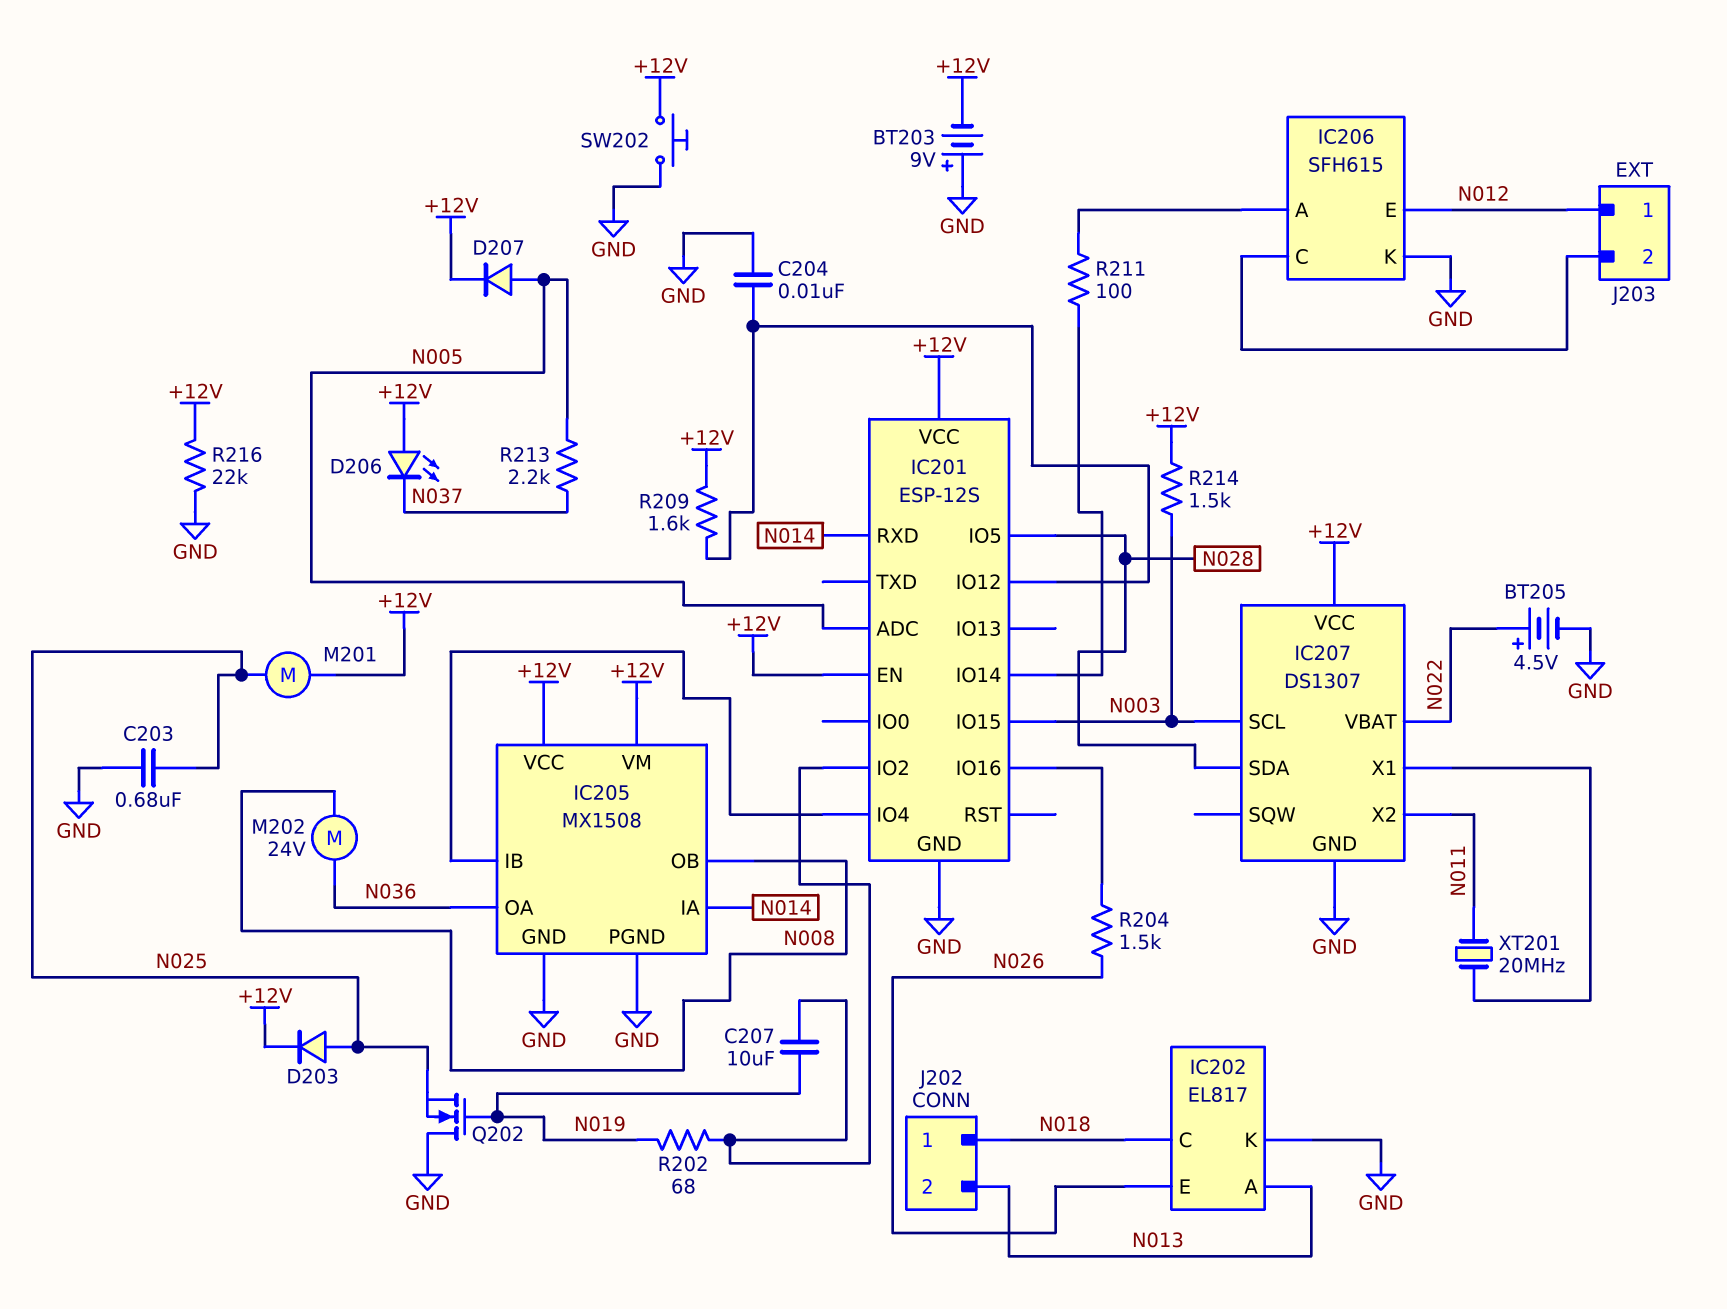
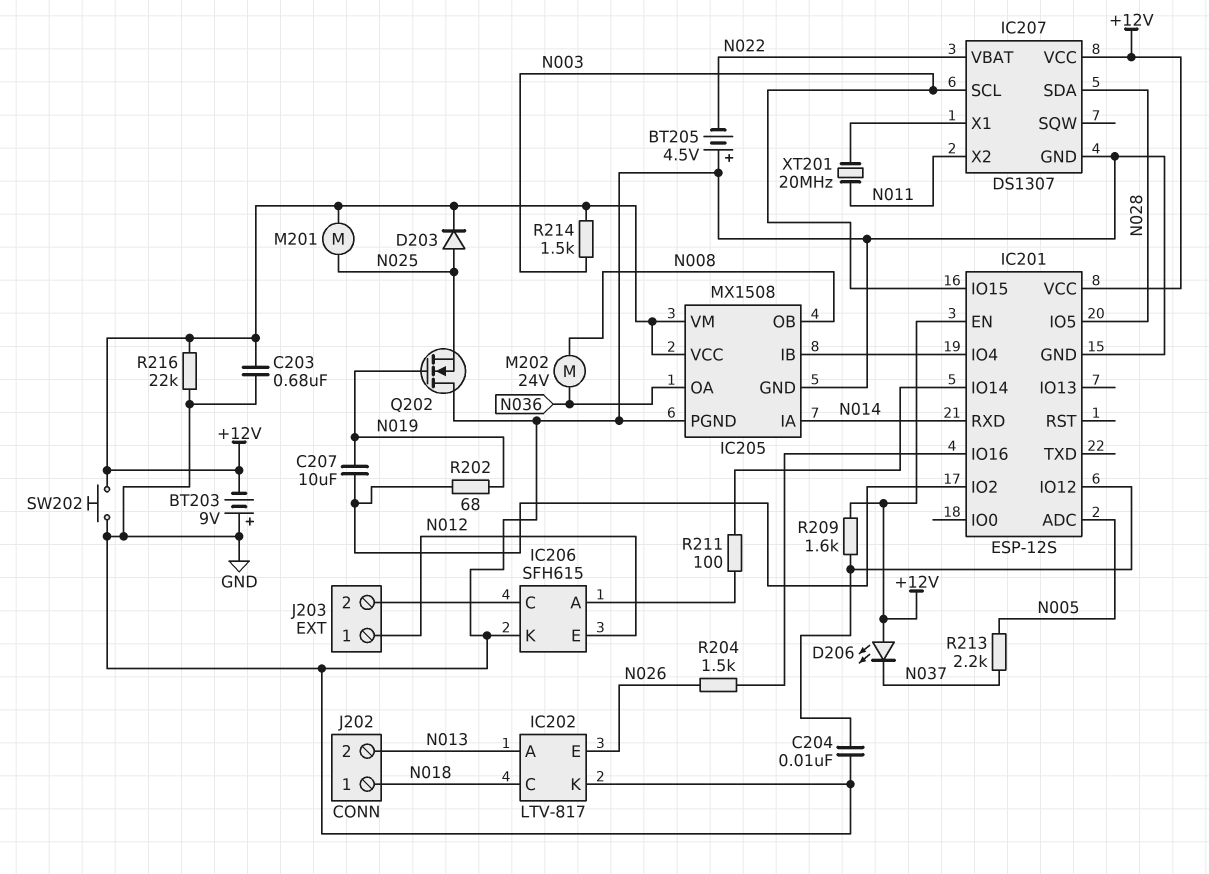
BT205: 4.5V (plus N022, minus GND) -> 4.5V (plus GND, minus N022)
C203: 680nF (GND, N025) -> 680nF (+12V, GND)
D207: diode (A N005, K +12V) -> none
IC202: EL817 -> LTV-817

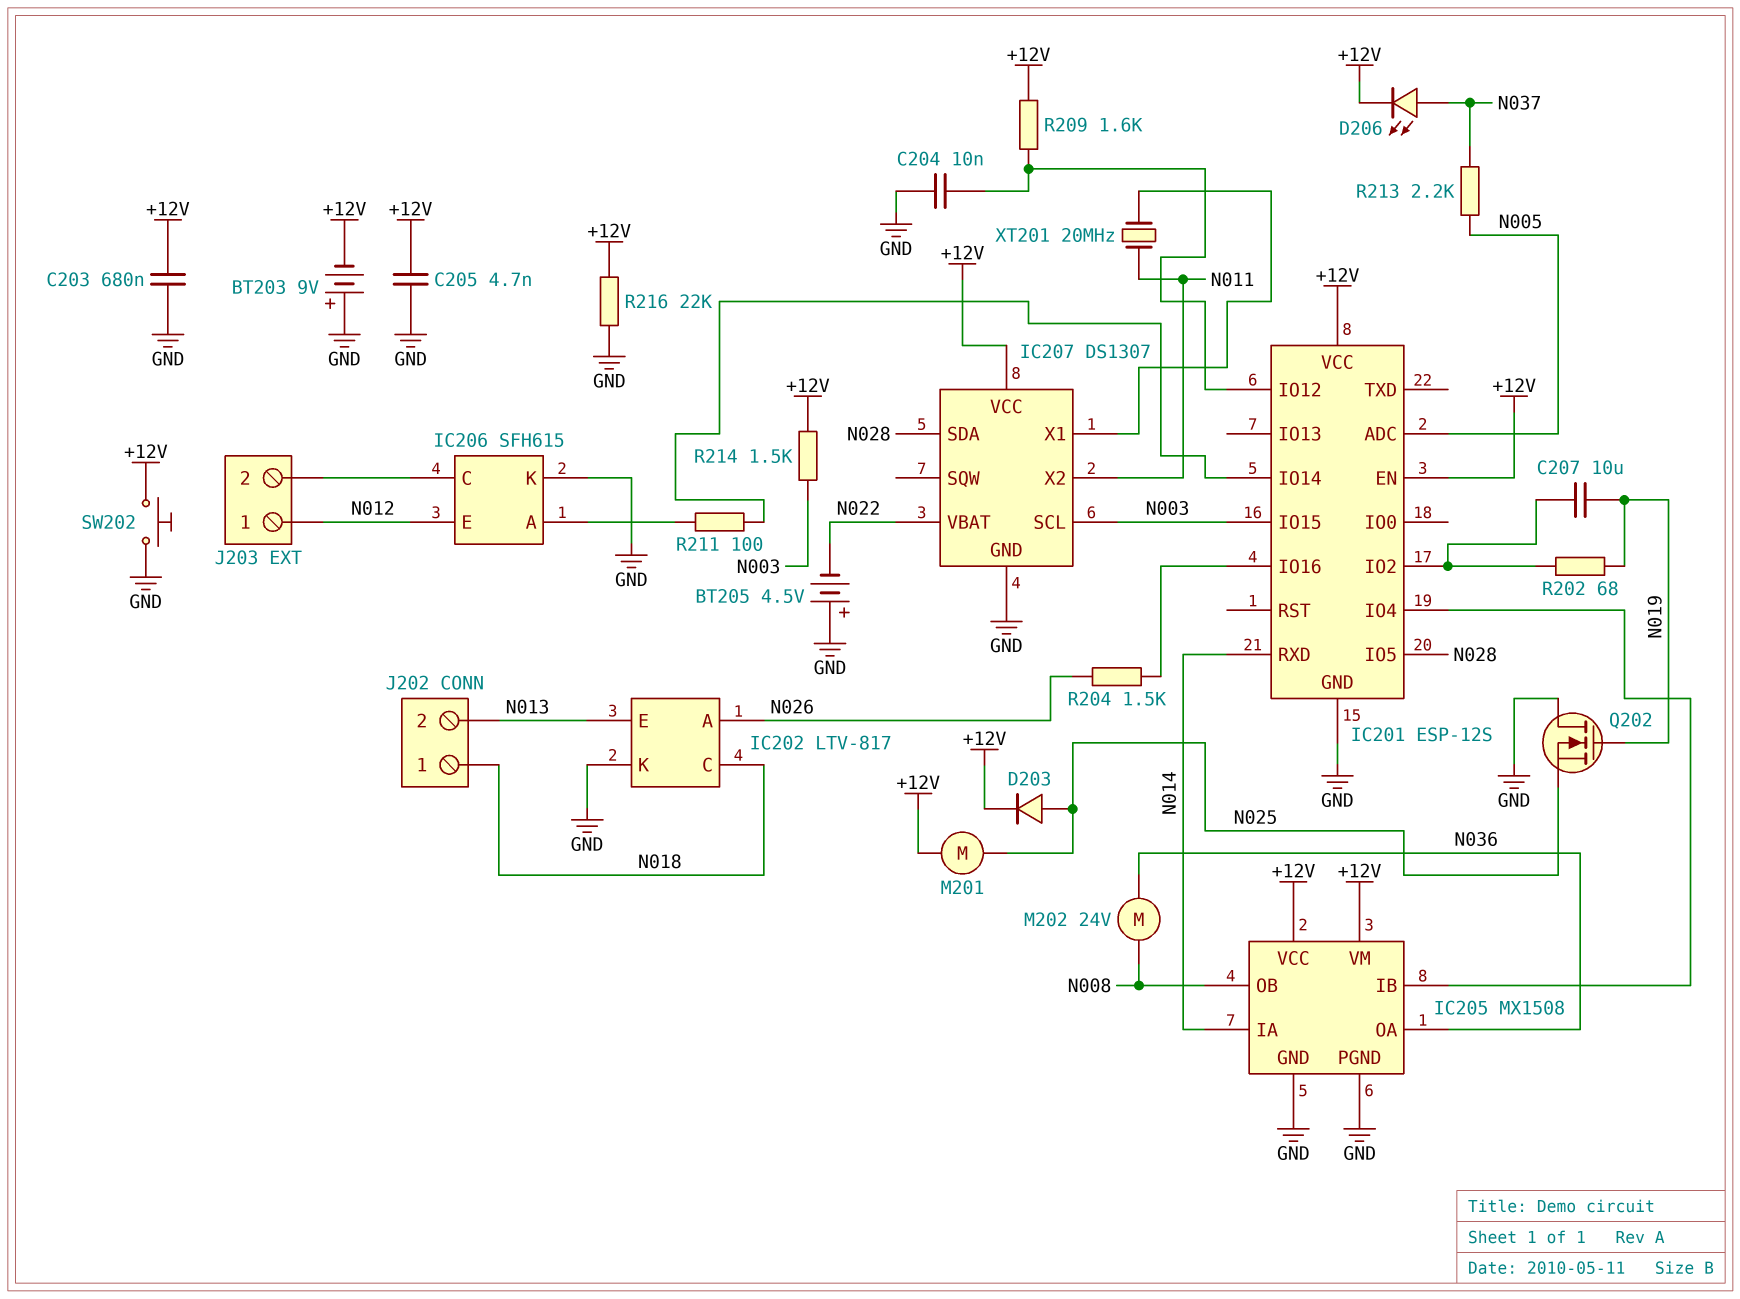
C205: none -> 4.7nF (+12V, GND)
D206: LED (A +12V, K N037) -> LED (A N037, K +12V)
IC202 pin A: N013 -> N026
IC202 pin E: N026 -> N013

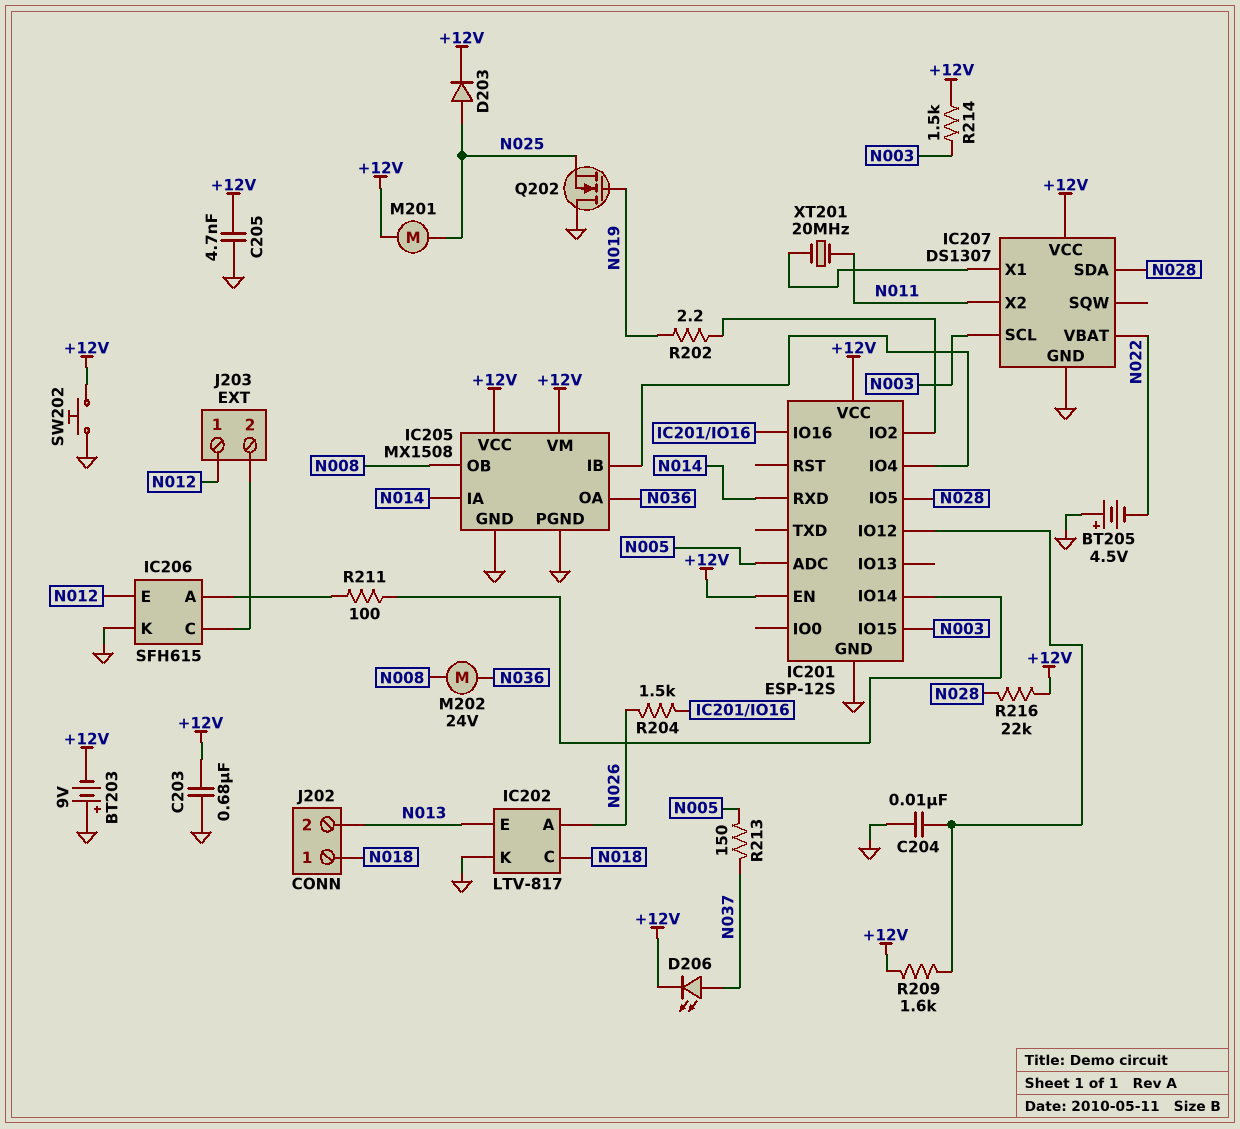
C207: 10uF (IC201/IO2, N019) -> none
R202: 68 (IC201/IO2, N019) -> 2.2 (IC201/IO2, N019)
R213: 2.2k (N005, N037) -> 150 (N005, N037)
R216: 22k (+12V, GND) -> 22k (+12V, N028)

